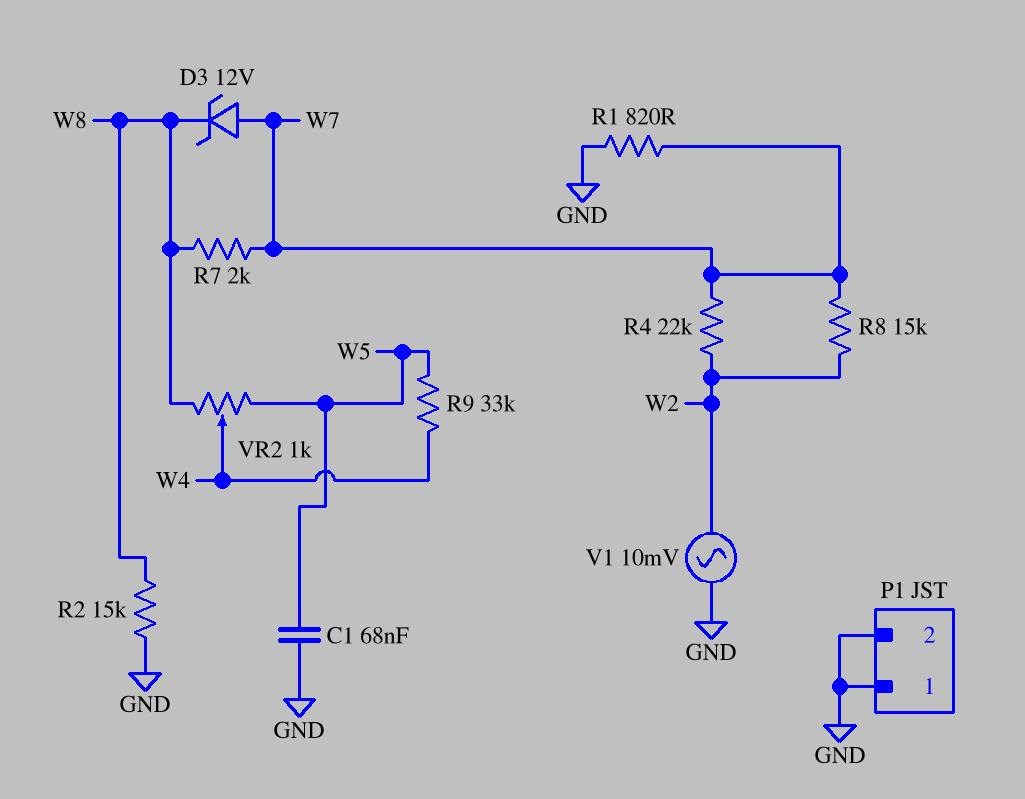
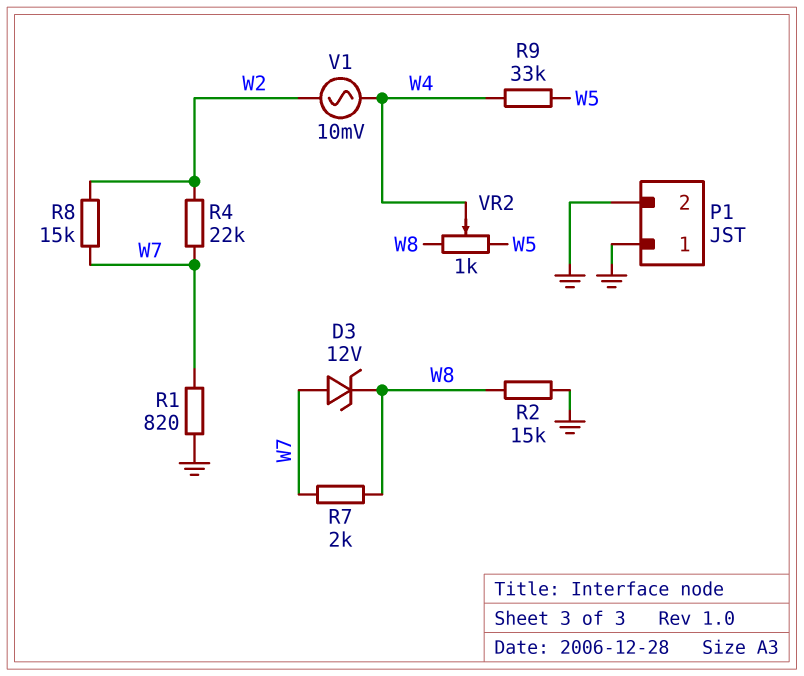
C1: 68nF (GND, W5) -> none
V1: AC 10mV (GND, W2) -> AC 10mV (W2, W4)

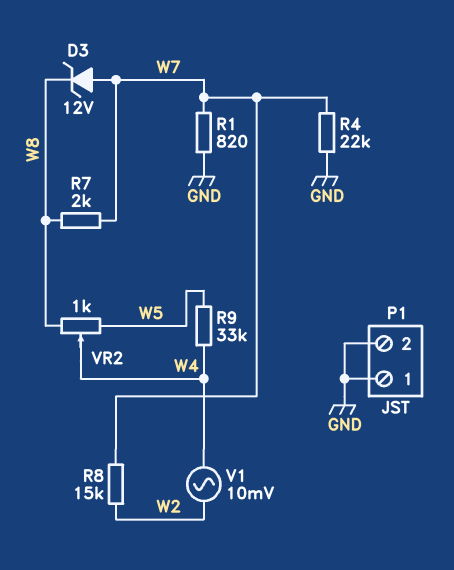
R2: 15k (GND, W8) -> none
R4: 22k (W2, W7) -> 22k (GND, W7)

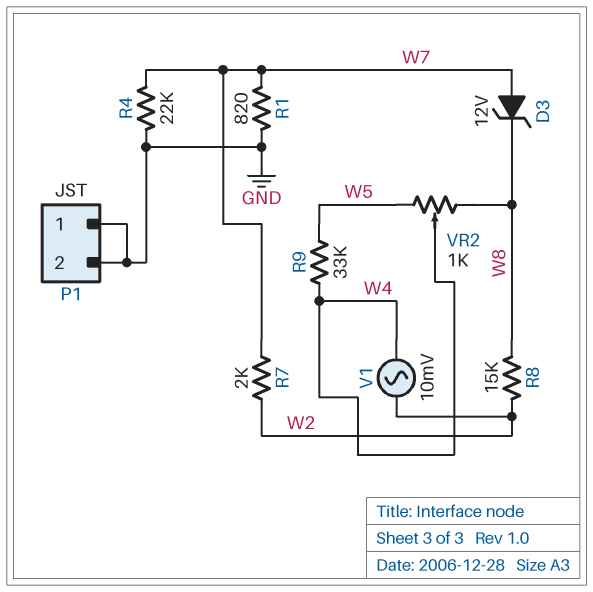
R7: 2k (W7, W8) -> 2k (W2, W7)
R8: 15k (W2, W7) -> 15k (W2, W8)

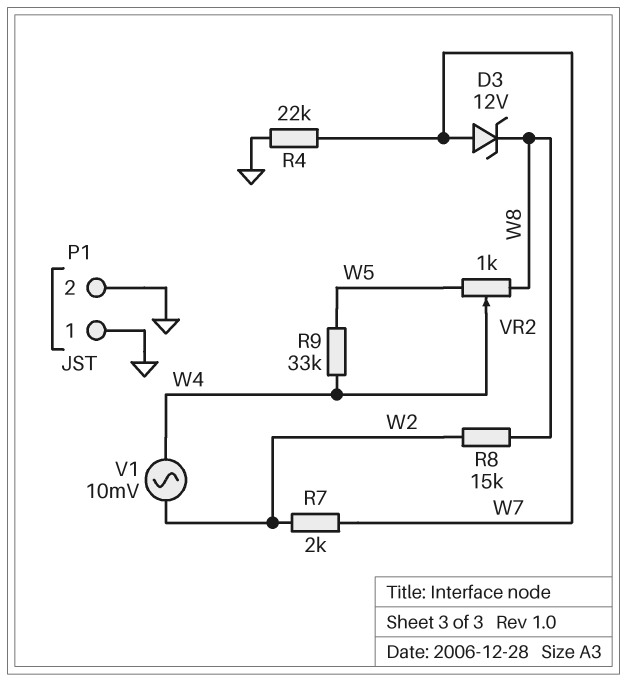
R1: 820 (GND, W7) -> none

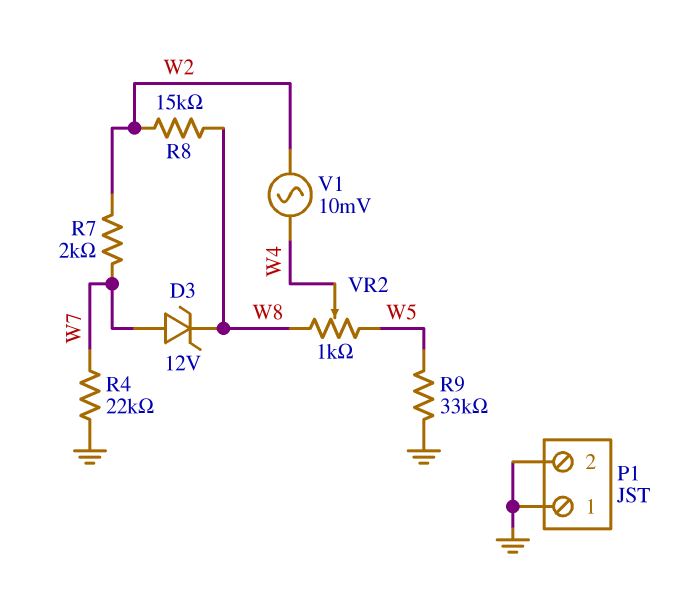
R9: 33k (W4, W5) -> 33k (GND, W5)

